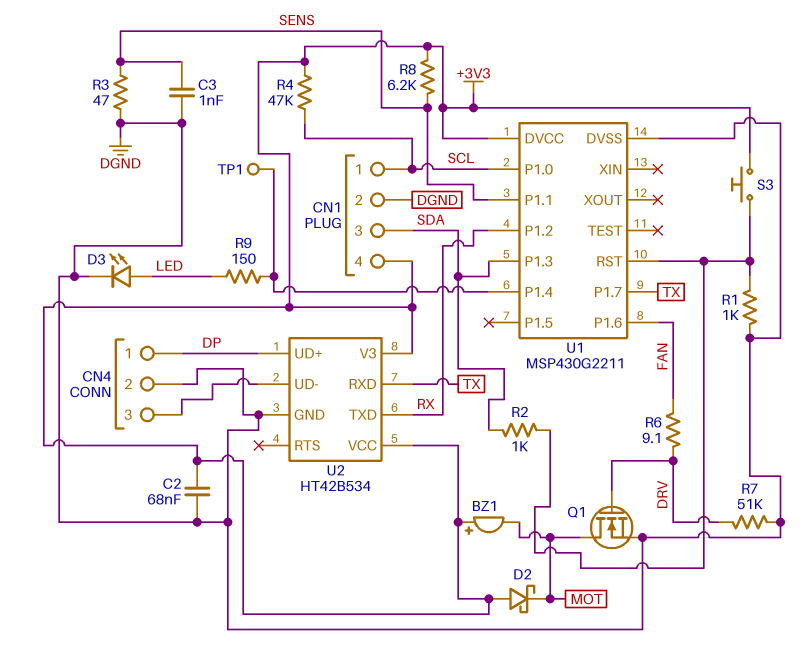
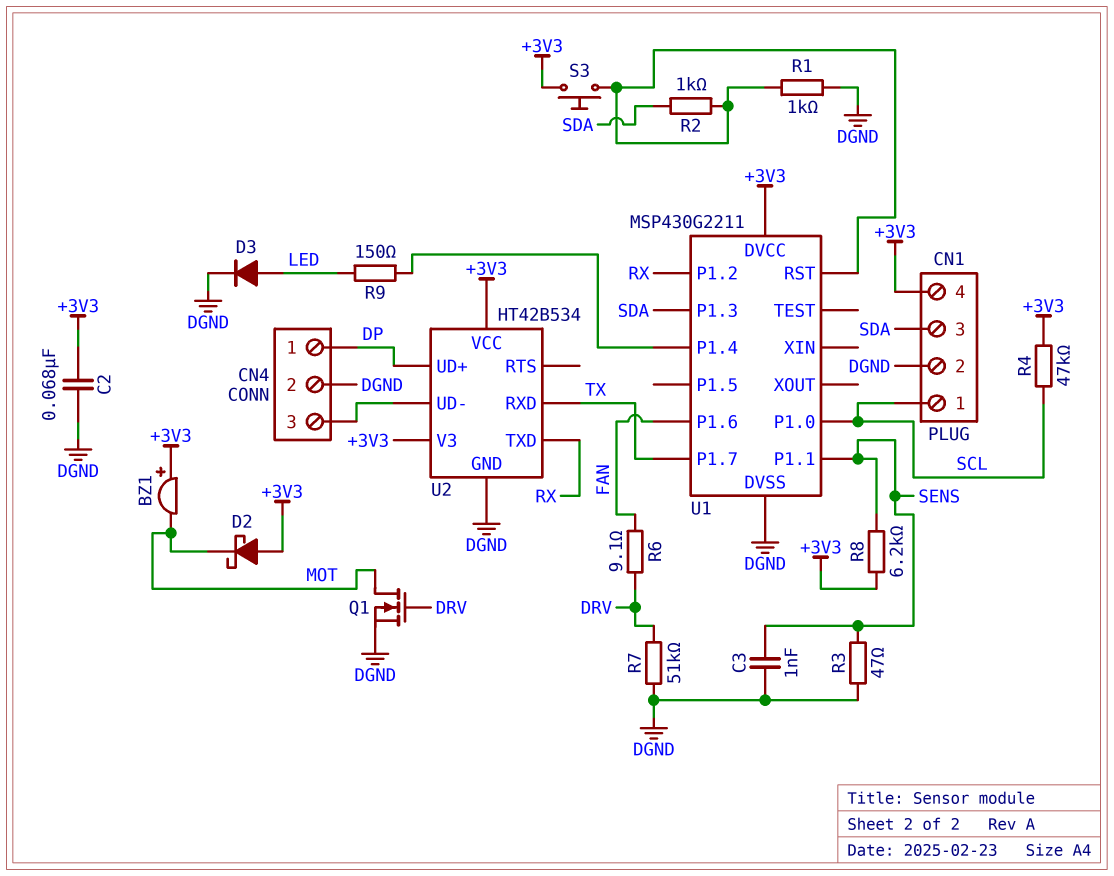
D3: LED (A LED, K DGND) -> diode (A LED, K DGND)
TP1: test point (U1/P1.4) -> none

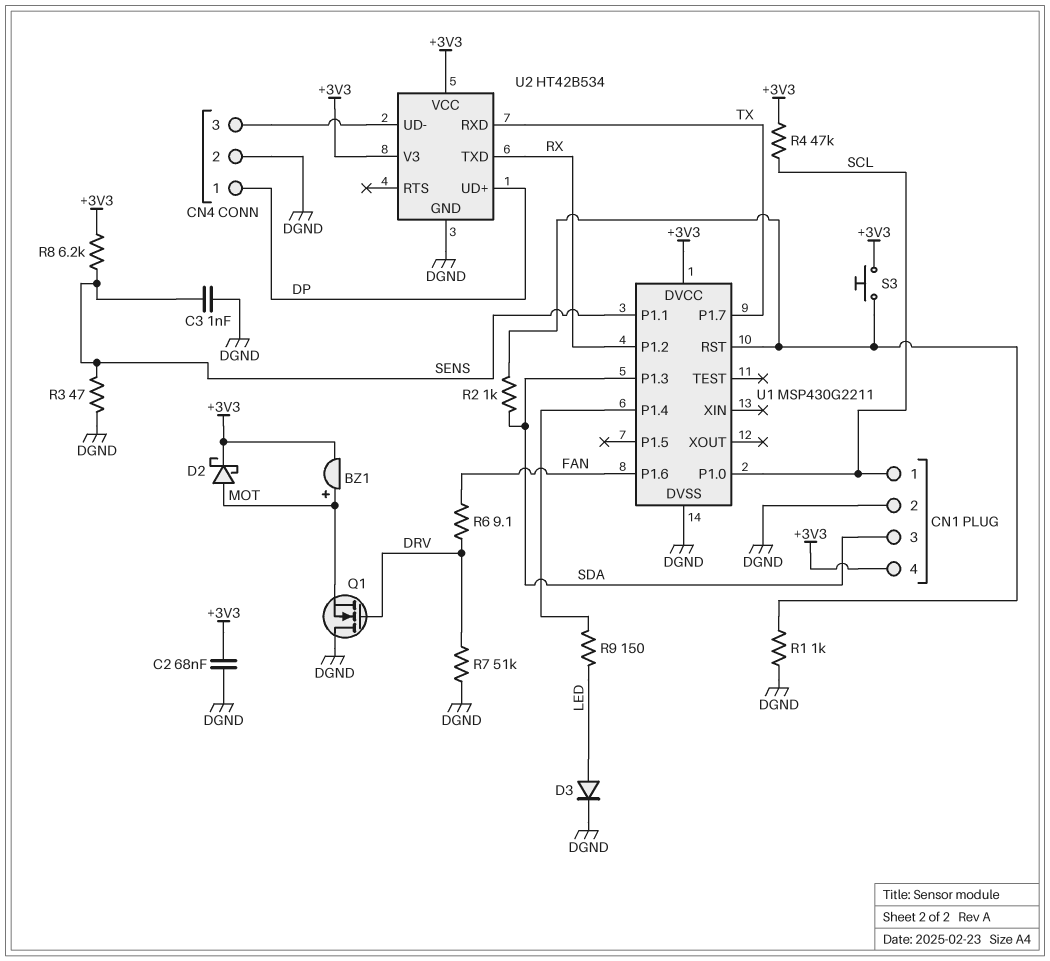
BZ1: buzzer (plus +3V3, minus MOT) -> buzzer (plus MOT, minus +3V3)
D2: schottky (A +3V3, K MOT) -> schottky (A MOT, K +3V3)
Q1: NMOS (G DRV, D MOT, S DGND) -> NMOS (G DRV, D DGND, S MOT)

